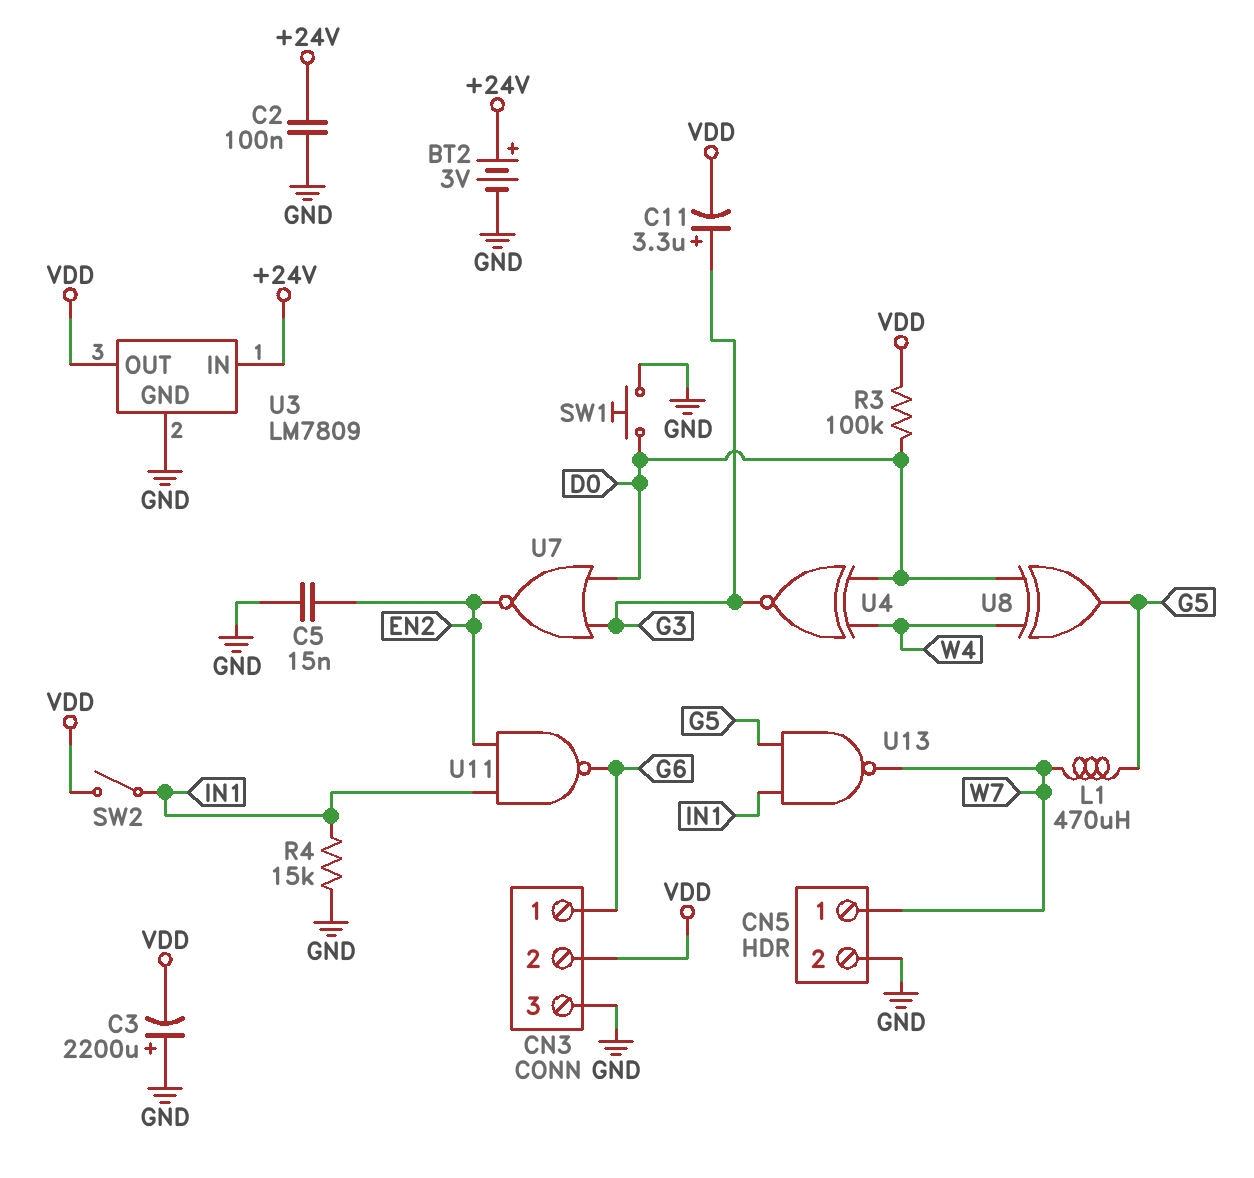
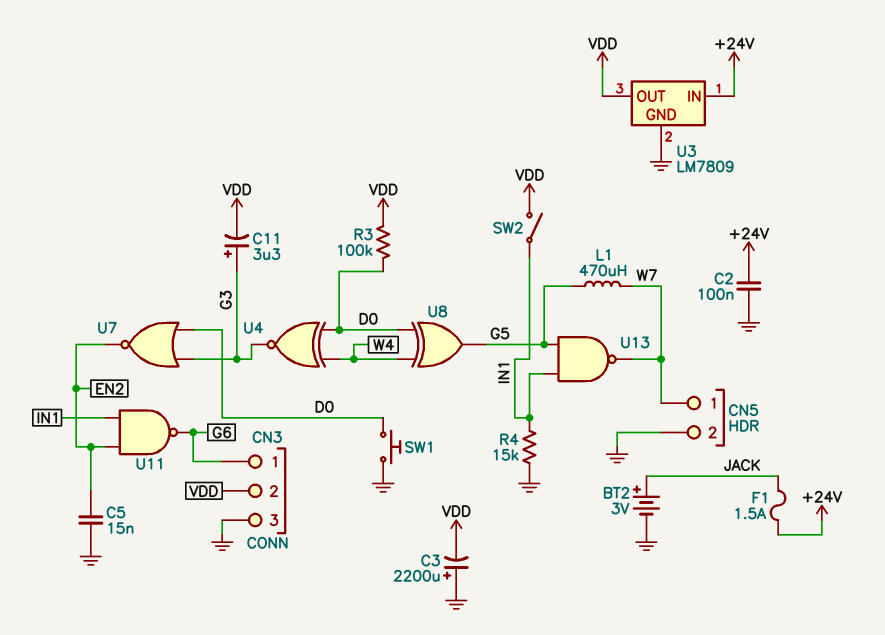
BT2: 3V (plus +24V, minus GND) -> 3V (plus JACK, minus GND)
F1: none -> 1.5A (+24V, JACK)

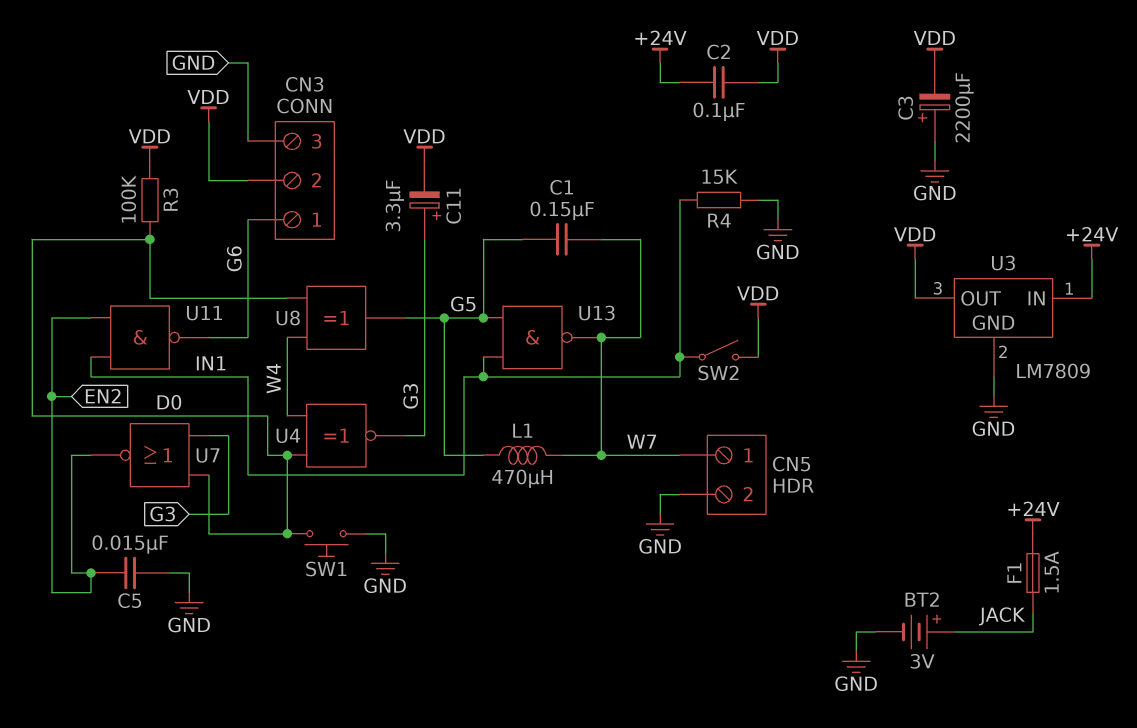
C1: none -> 150nF (G5, W7)
C2: 100nF (+24V, GND) -> 100nF (+24V, VDD)

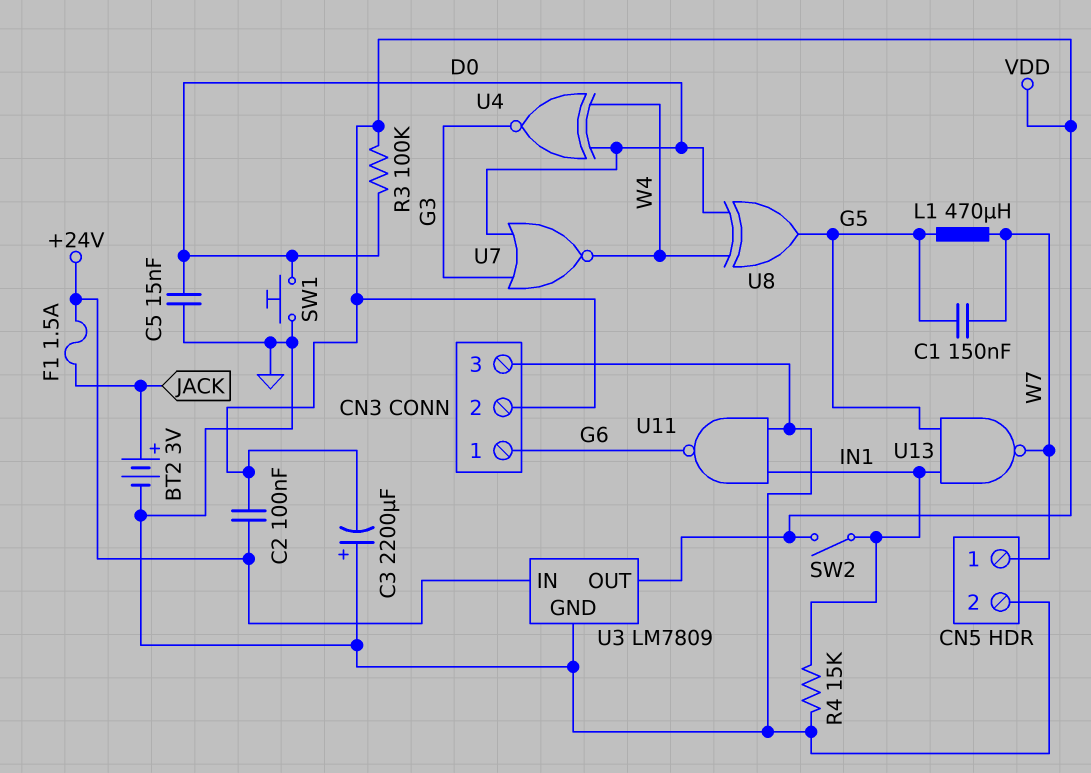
C5: 15nF (EN2, GND) -> 15nF (D0, GND)
C11: 3.3uF (plus G3, minus VDD) -> none
U7: NOR (in D0, in G3, out EN2) -> NOR (in D0, in G3, out W4)
U11: NAND (in EN2, in IN1, out G6) -> NAND (in GND, in IN1, out G6)

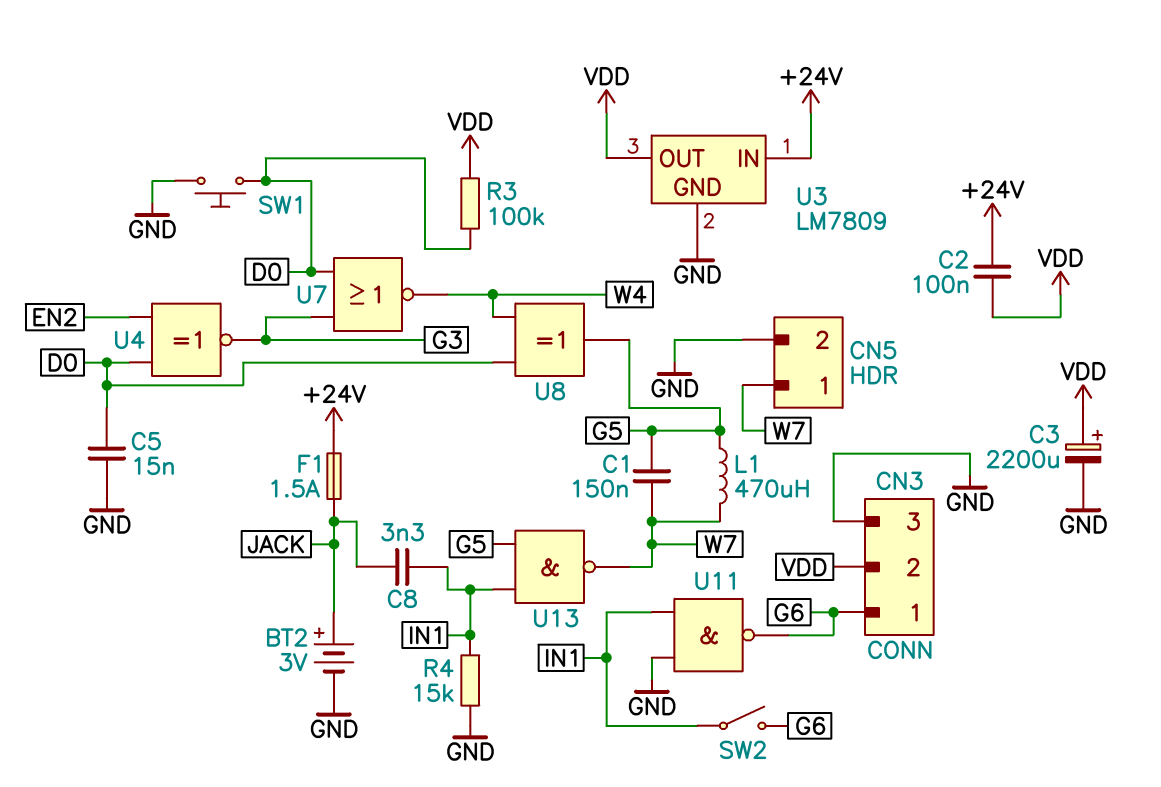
C3: 2200uF (plus GND, minus VDD) -> 2200uF (plus VDD, minus GND)
C8: none -> 3.3nF (IN1, JACK)
SW2: switch (IN1, VDD) -> switch (G6, IN1)
U4: XNOR (in D0, in W4, out G3) -> XNOR (in D0, in EN2, out G3)

